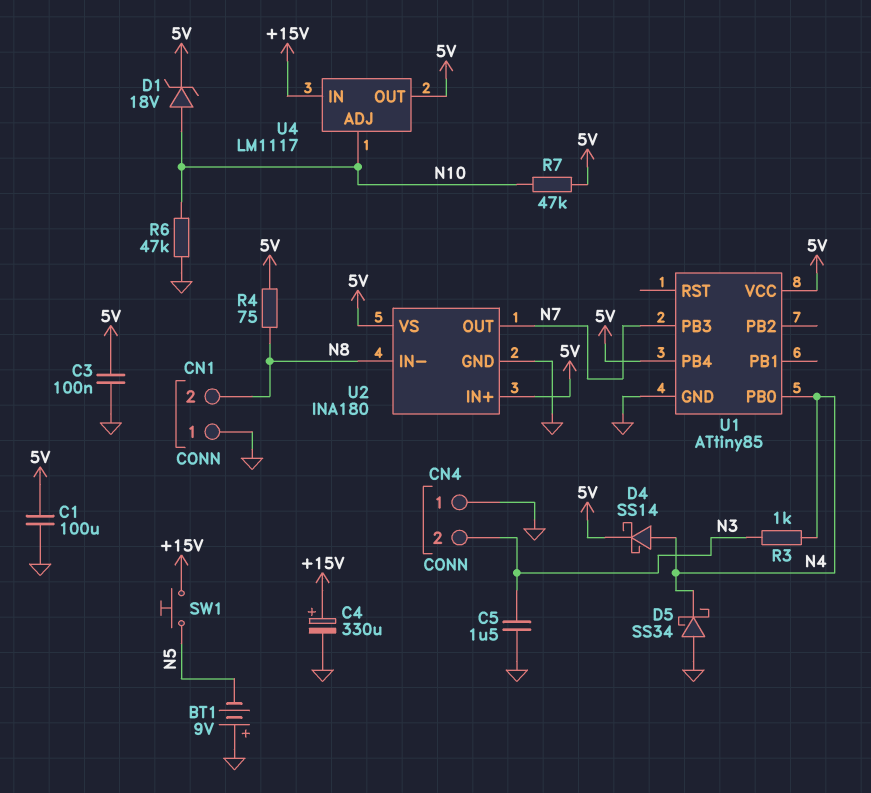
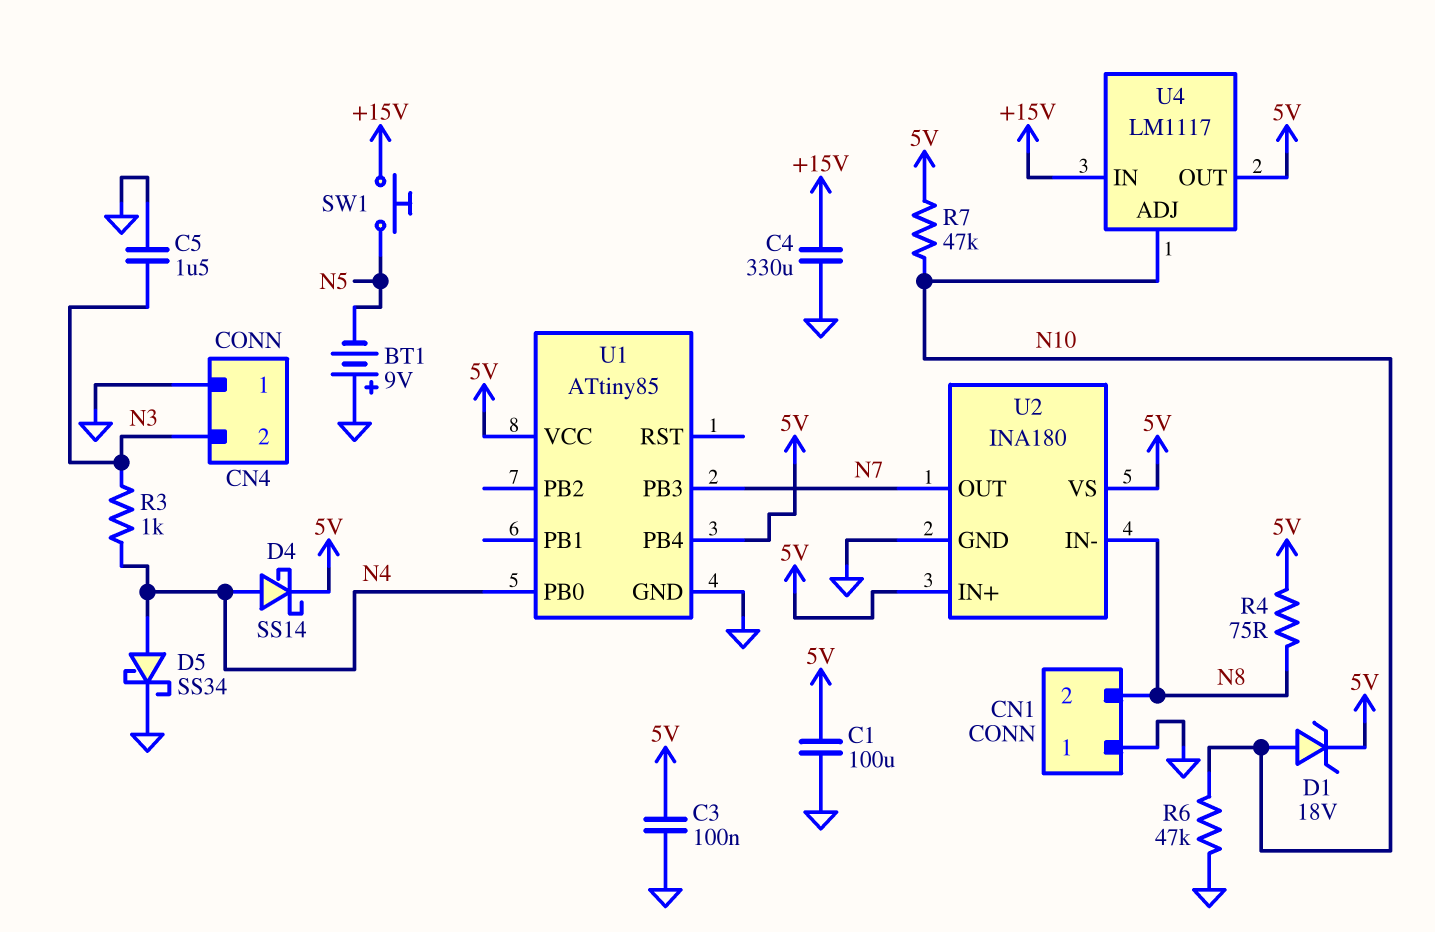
C4: 330uF (plus +15V, minus GND) -> 330uF (+15V, GND)
D5: schottky SS34 (A GND, K N4) -> schottky SS34 (A N4, K GND)

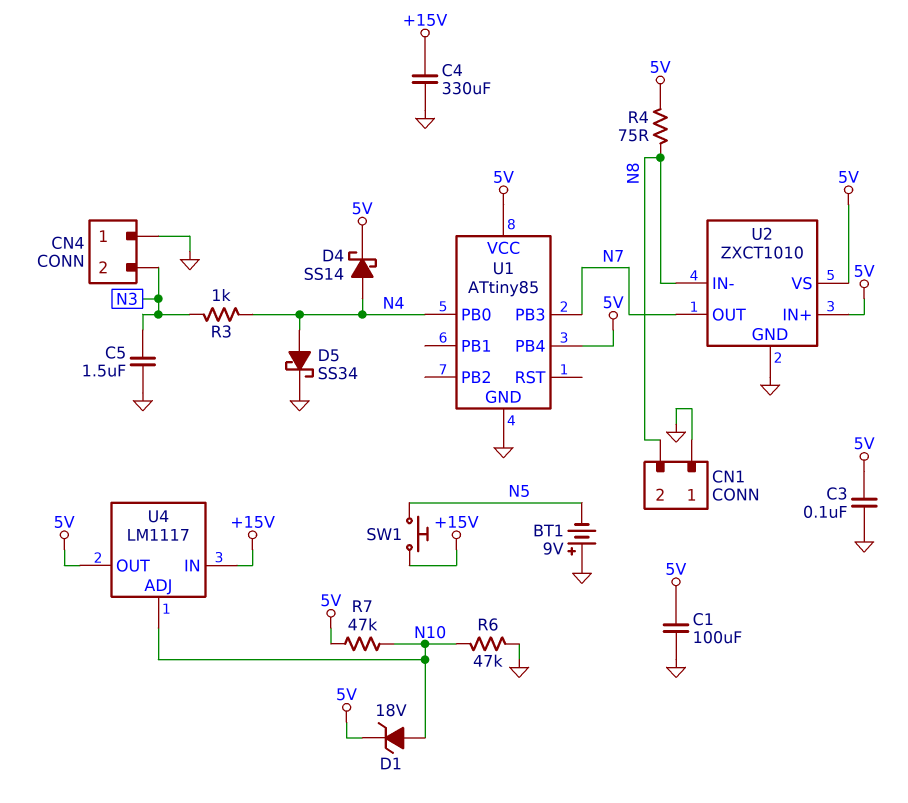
U2: INA180 -> ZXCT1010

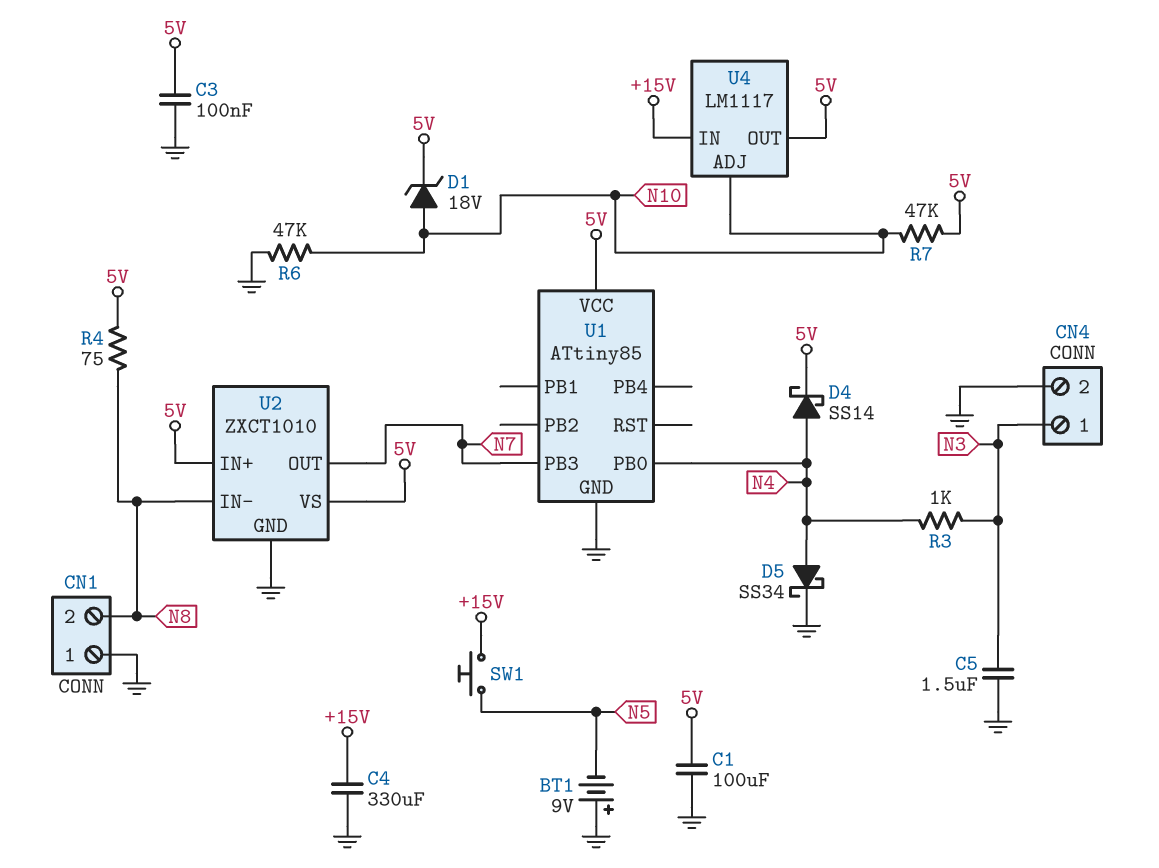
CN4 pin 1: GND -> N3
CN4 pin 2: N3 -> GND
U1 pin PB4: 5V -> none

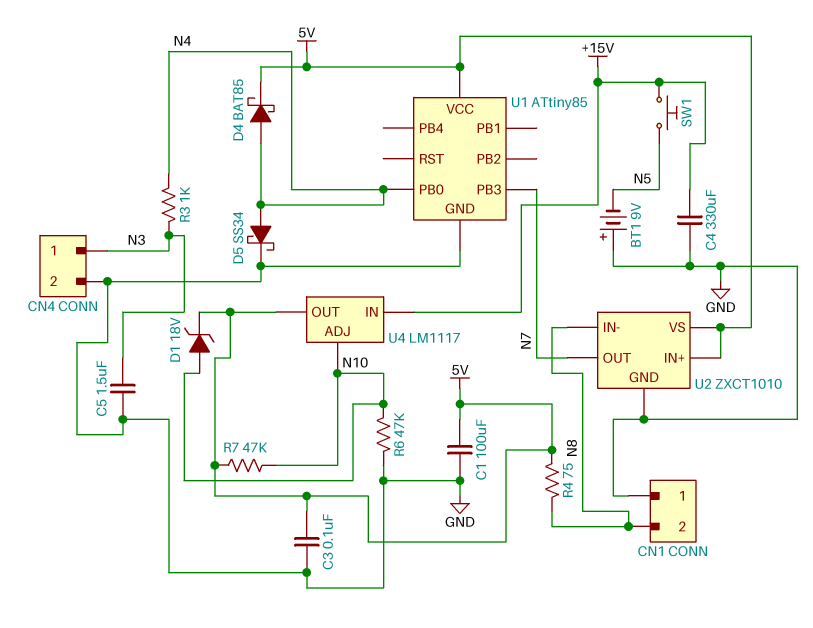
D4: schottky SS14 (A N4, K 5V) -> schottky BAT85 (A N4, K 5V)

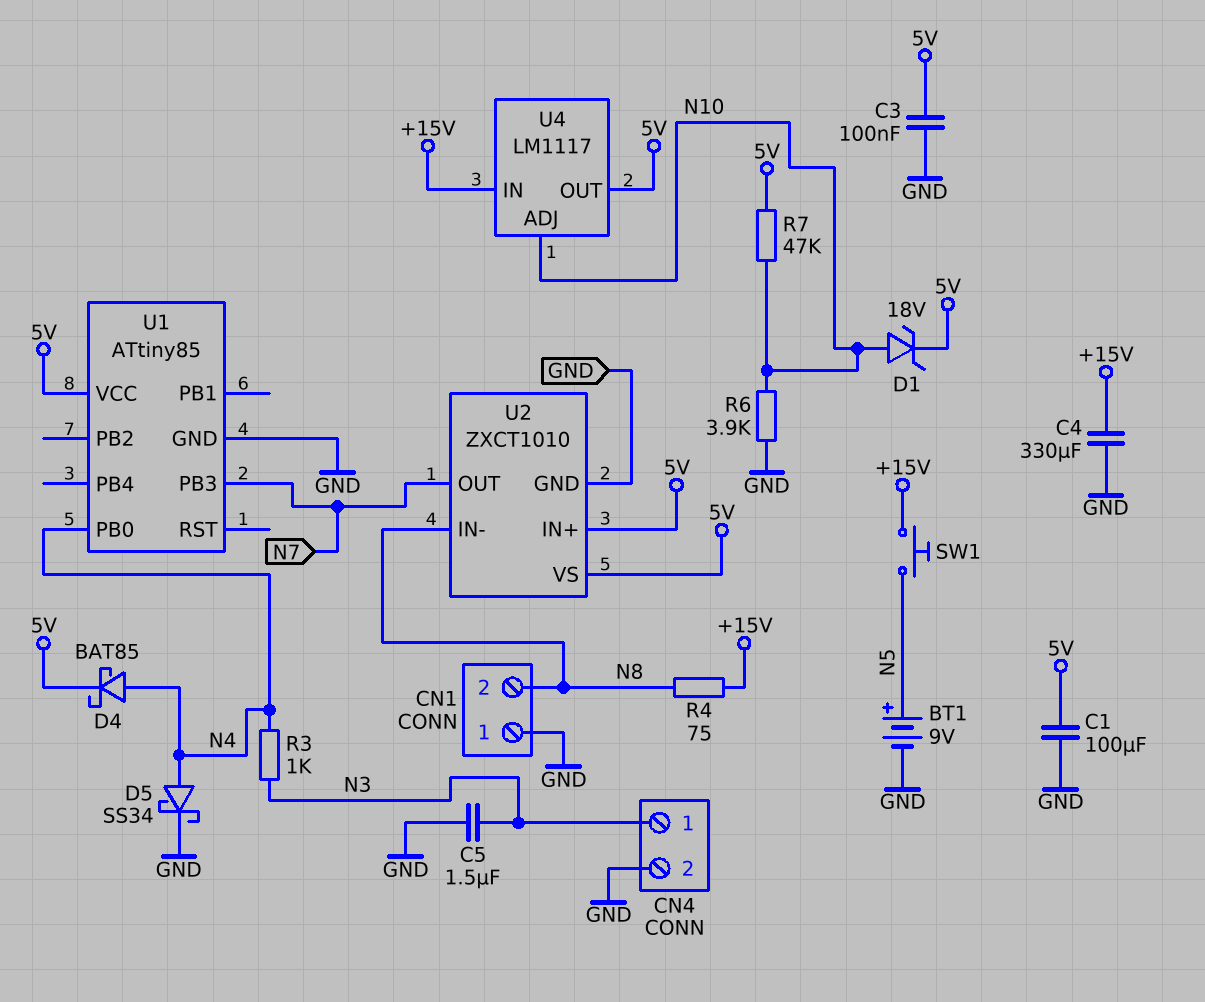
BT1: 9V (plus GND, minus N5) -> 9V (plus N5, minus GND)
R4: 75 (5V, N8) -> 75 (+15V, N8)
R6: 47k (GND, N10) -> 3.9k (GND, N10)

